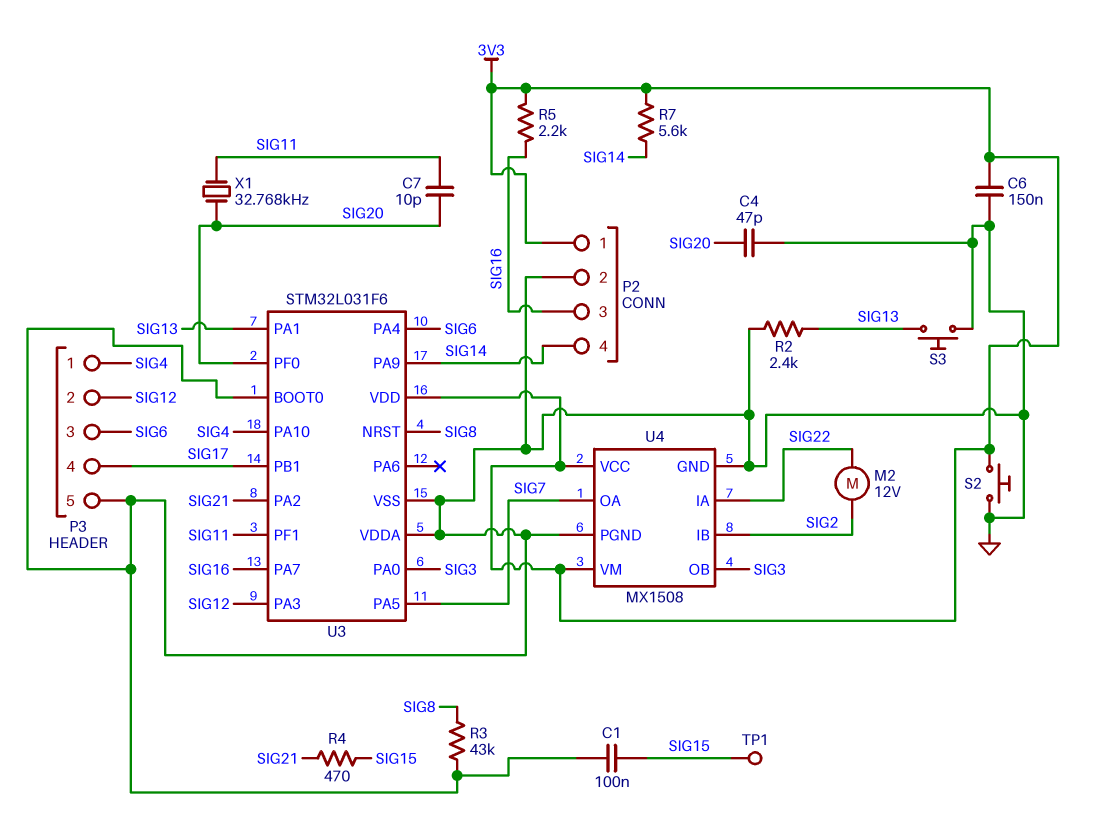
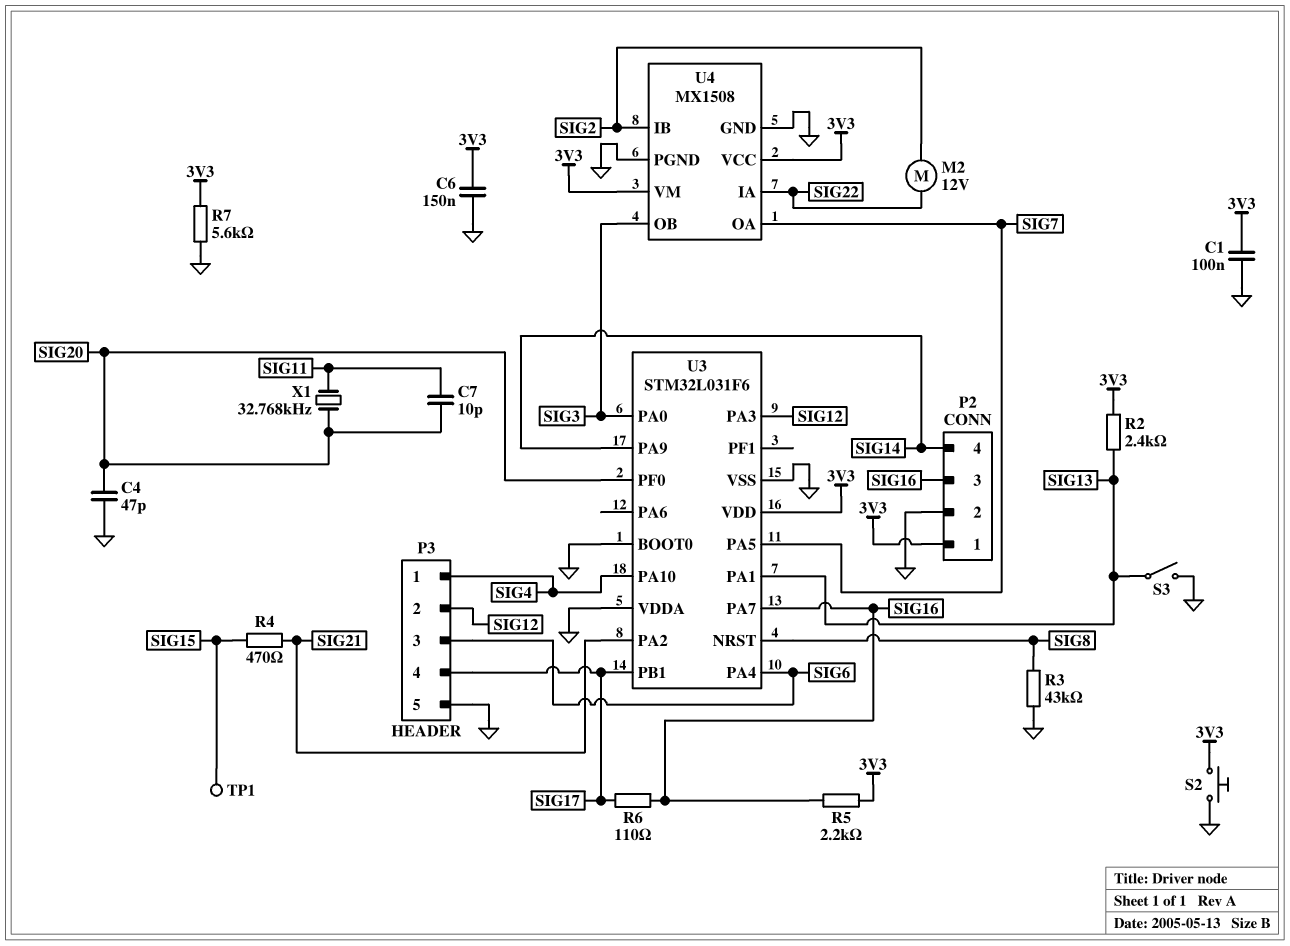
C1: 100nF (GND, SIG15) -> 100nF (3V3, GND)
R2: 2.4k (GND, SIG13) -> 2.4k (3V3, SIG13)
R6: none -> 110 (SIG16, SIG17)
R7: 5.6k (3V3, SIG14) -> 5.6k (3V3, GND)
S3: button (GND, SIG13) -> switch (GND, SIG13)
U3 pin PF1: SIG11 -> none

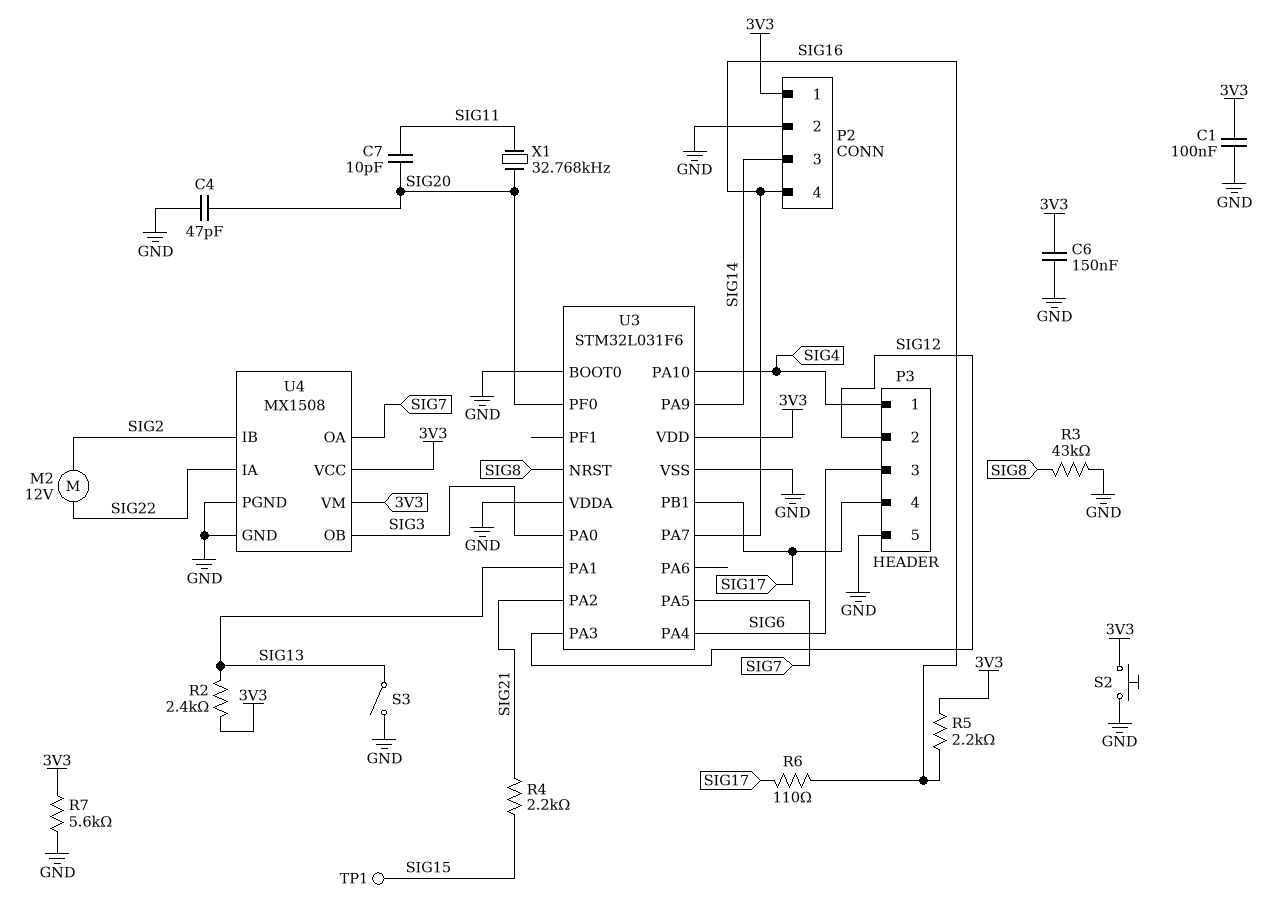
P2 pin 3: SIG16 -> SIG14
P2 pin 4: SIG14 -> SIG16
R4: 470 (SIG15, SIG21) -> 2.2k (SIG15, SIG21)

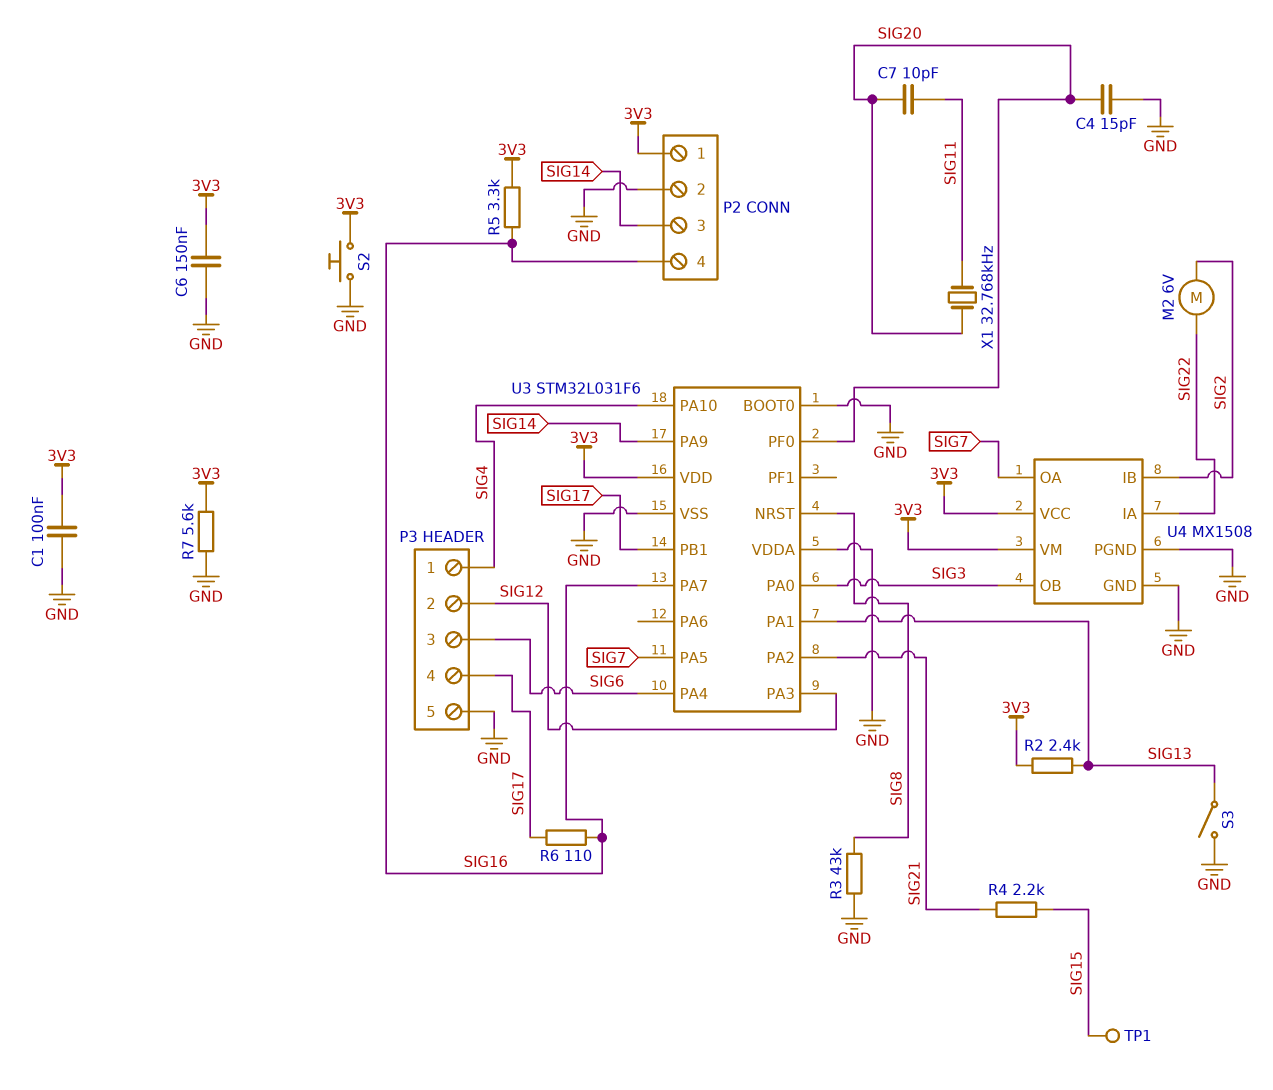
C4: 47pF (GND, SIG20) -> 15pF (GND, SIG20)
M2: motor 12V (SIG2, SIG22) -> motor 6V (SIG2, SIG22)
R5: 2.2k (3V3, SIG16) -> 3.3k (3V3, SIG16)

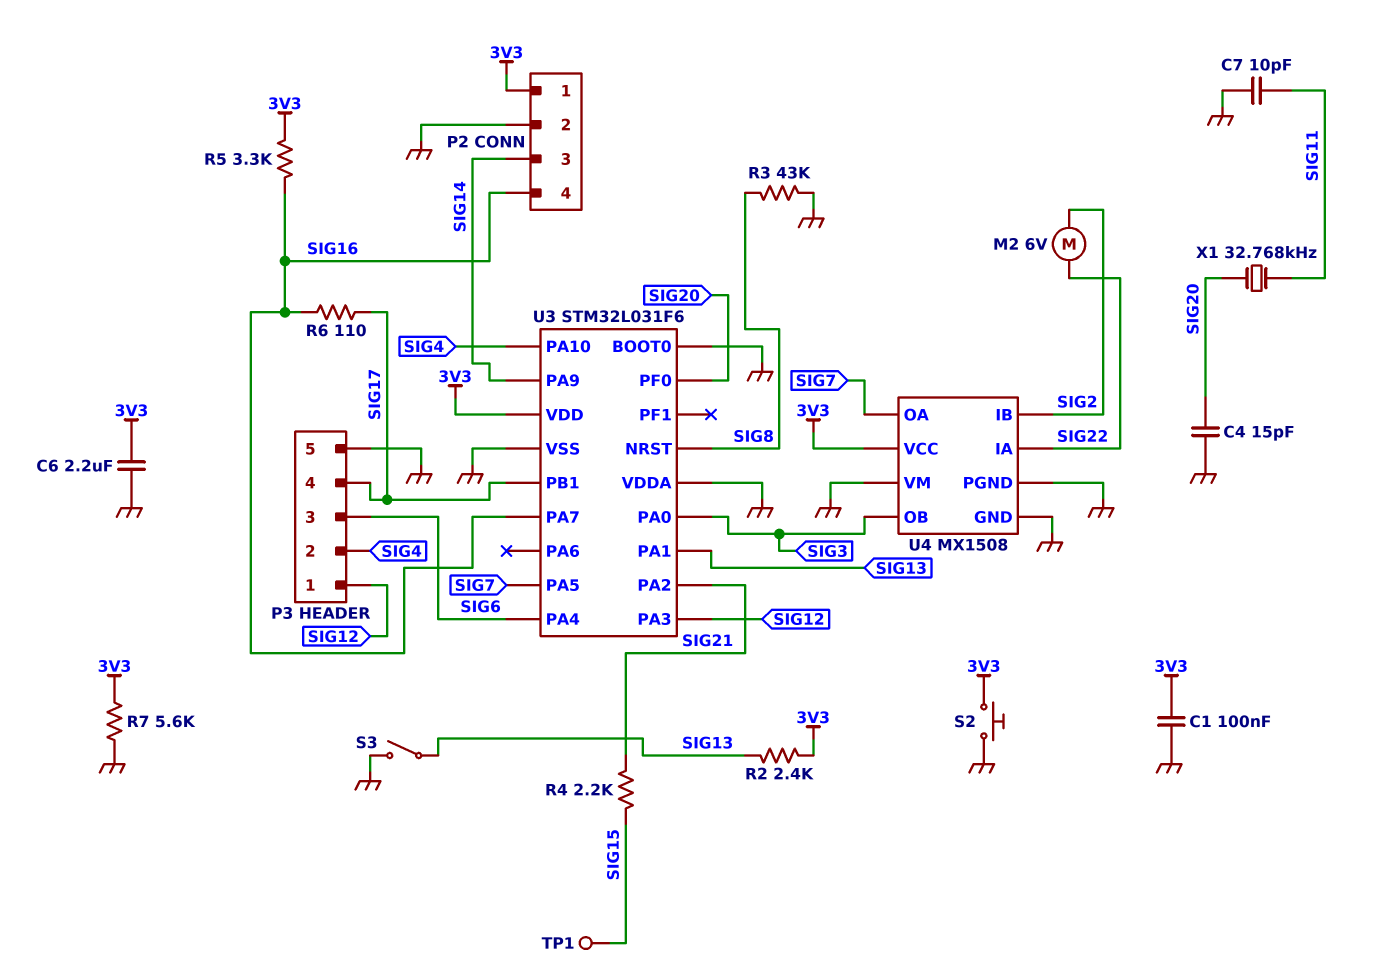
C6: 150nF (3V3, GND) -> 2.2uF (3V3, GND)
C7: 10pF (SIG11, SIG20) -> 10pF (GND, SIG11)
P3 pin 1: SIG4 -> SIG12
P3 pin 2: SIG12 -> SIG4
U4 pin VM: 3V3 -> GND

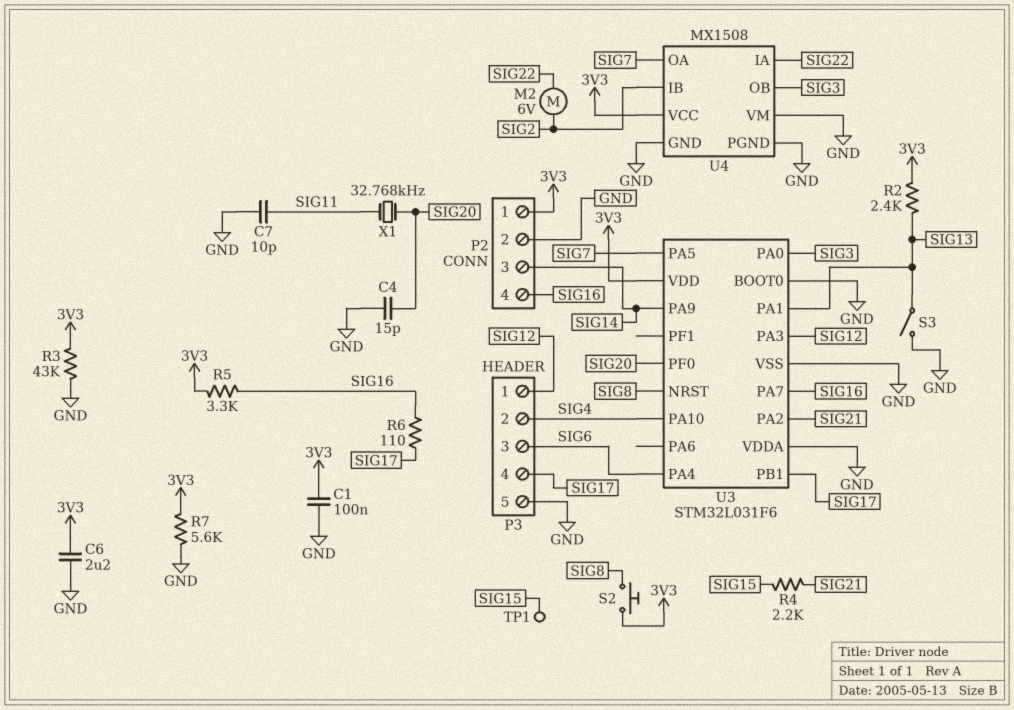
R3: 43k (GND, SIG8) -> 43k (3V3, GND)
S2: button (3V3, GND) -> button (3V3, SIG8)

